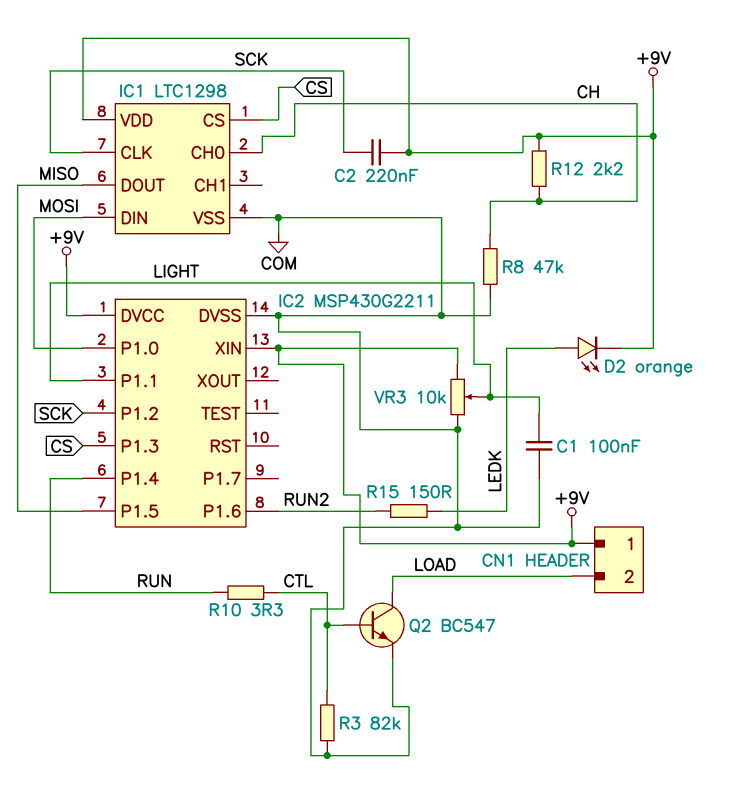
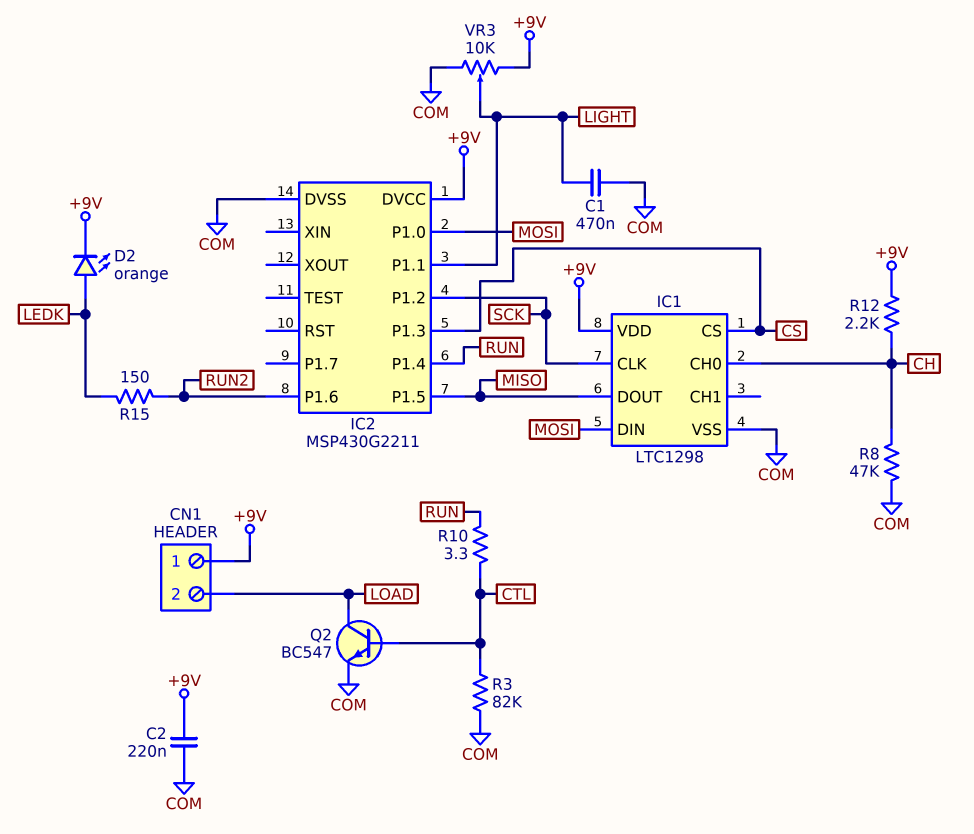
C1: 100nF (COM, LIGHT) -> 470nF (COM, LIGHT)
C2: 220nF (+9V, SCK) -> 220nF (+9V, COM)
IC2 pin XIN: +9V -> none

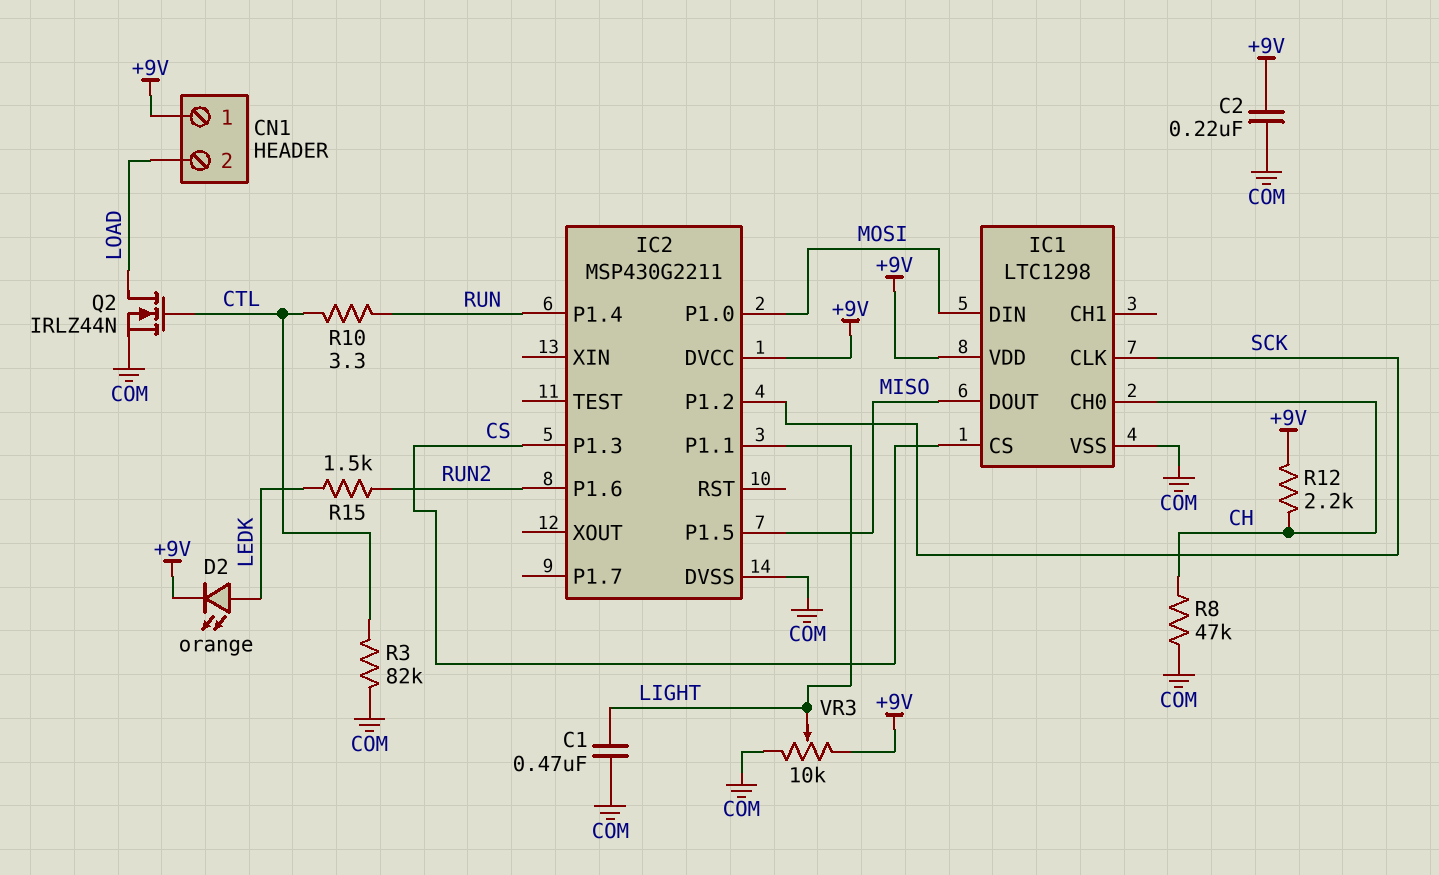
Q2: NPN BC547 (B CTL, C LOAD, E COM) -> NMOS IRLZ44N (G CTL, D LOAD, S COM)
R15: 150 (LEDK, RUN2) -> 1.5k (LEDK, RUN2)

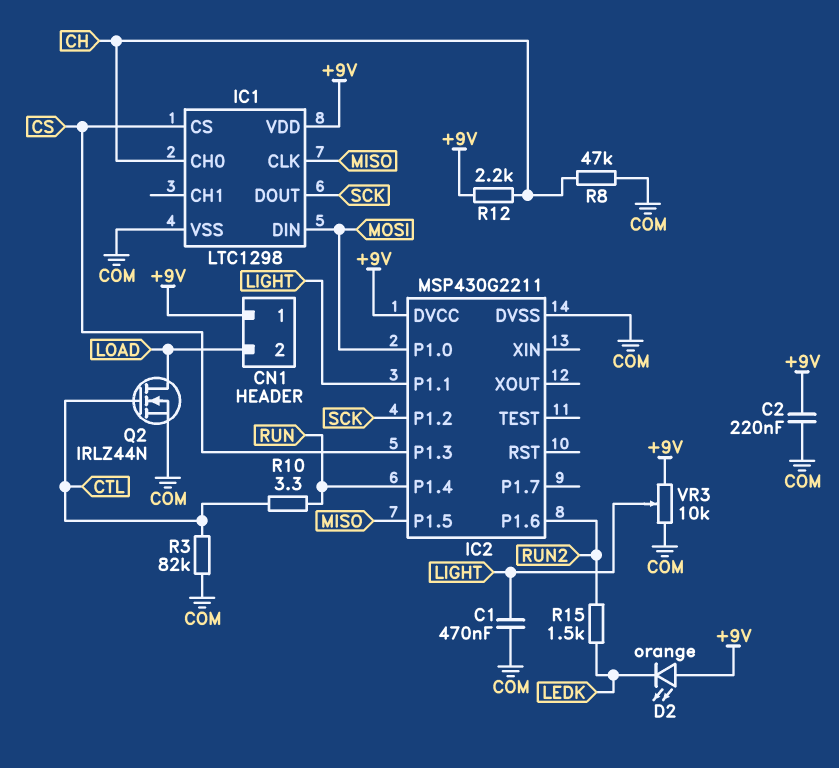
D2: LED orange (A LEDK, K +9V) -> LED orange (A +9V, K LEDK)
IC1 pin CLK: SCK -> MISO
IC1 pin DOUT: MISO -> SCK

